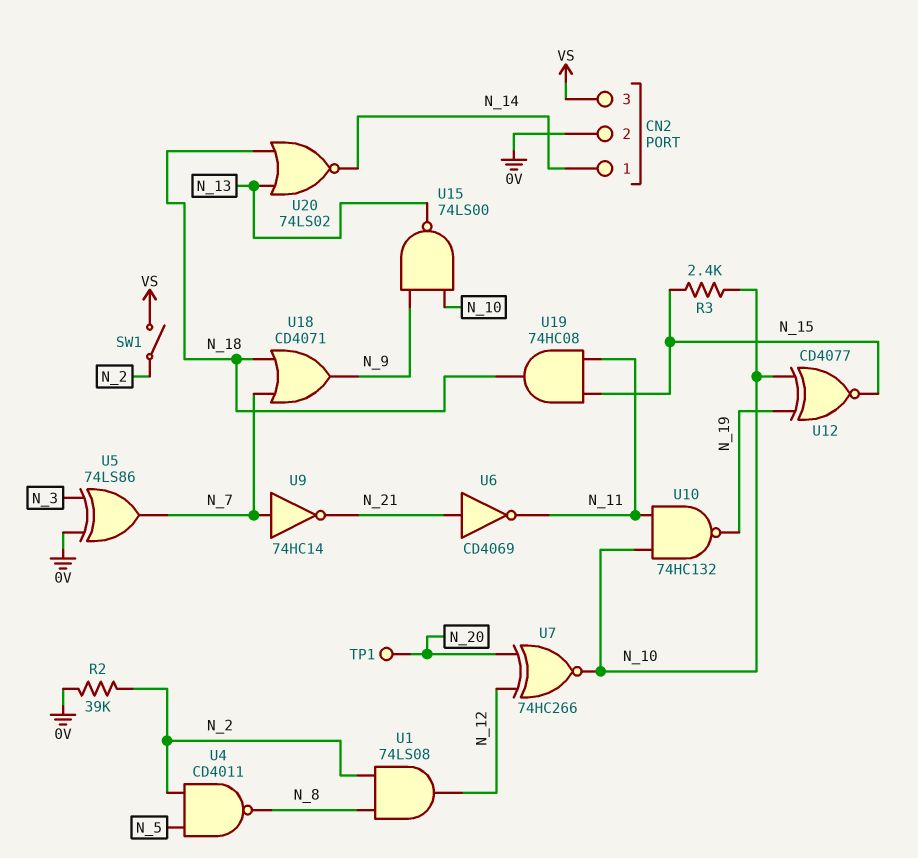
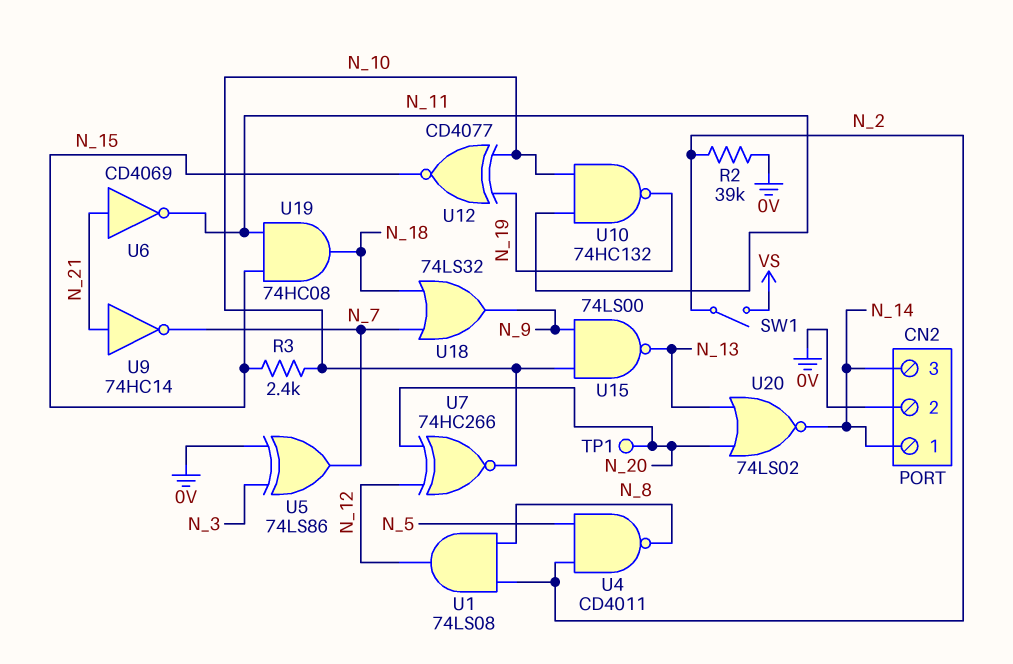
CN2 pin 3: VS -> N_14
U9: NOT 74HC14 (in N_7, out N_21) -> NOT 74HC14 (in N_21, out N_7)
U18: OR CD4071 (in N_7, in N_18, out N_9) -> OR 74LS32 (in N_7, in N_18, out N_9)
U20: NOR 74LS02 (in N_13, in N_18, out N_14) -> NOR 74LS02 (in N_13, in N_20, out N_14)

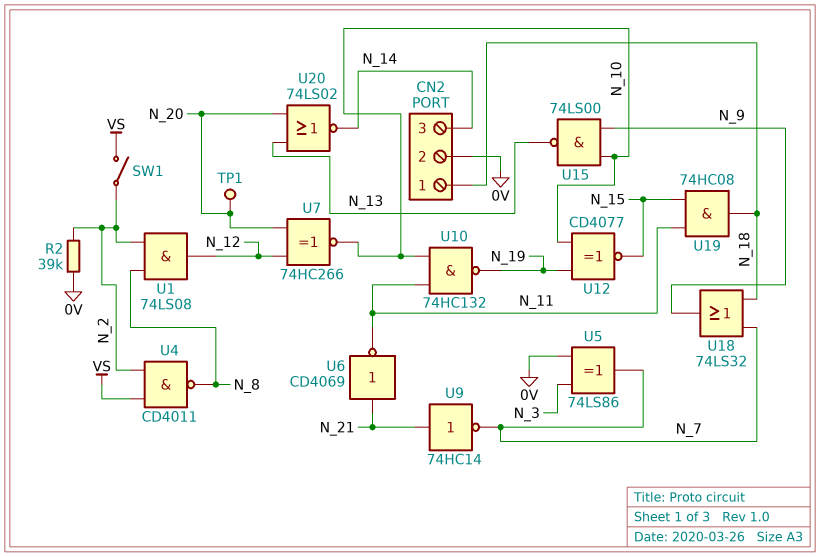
CN2 pin 1: N_14 -> N_18
R3: 2.4k (N_10, N_15) -> none
U4: NAND CD4011 (in N_2, in N_5, out N_8) -> NAND CD4011 (in N_2, in VS, out N_8)

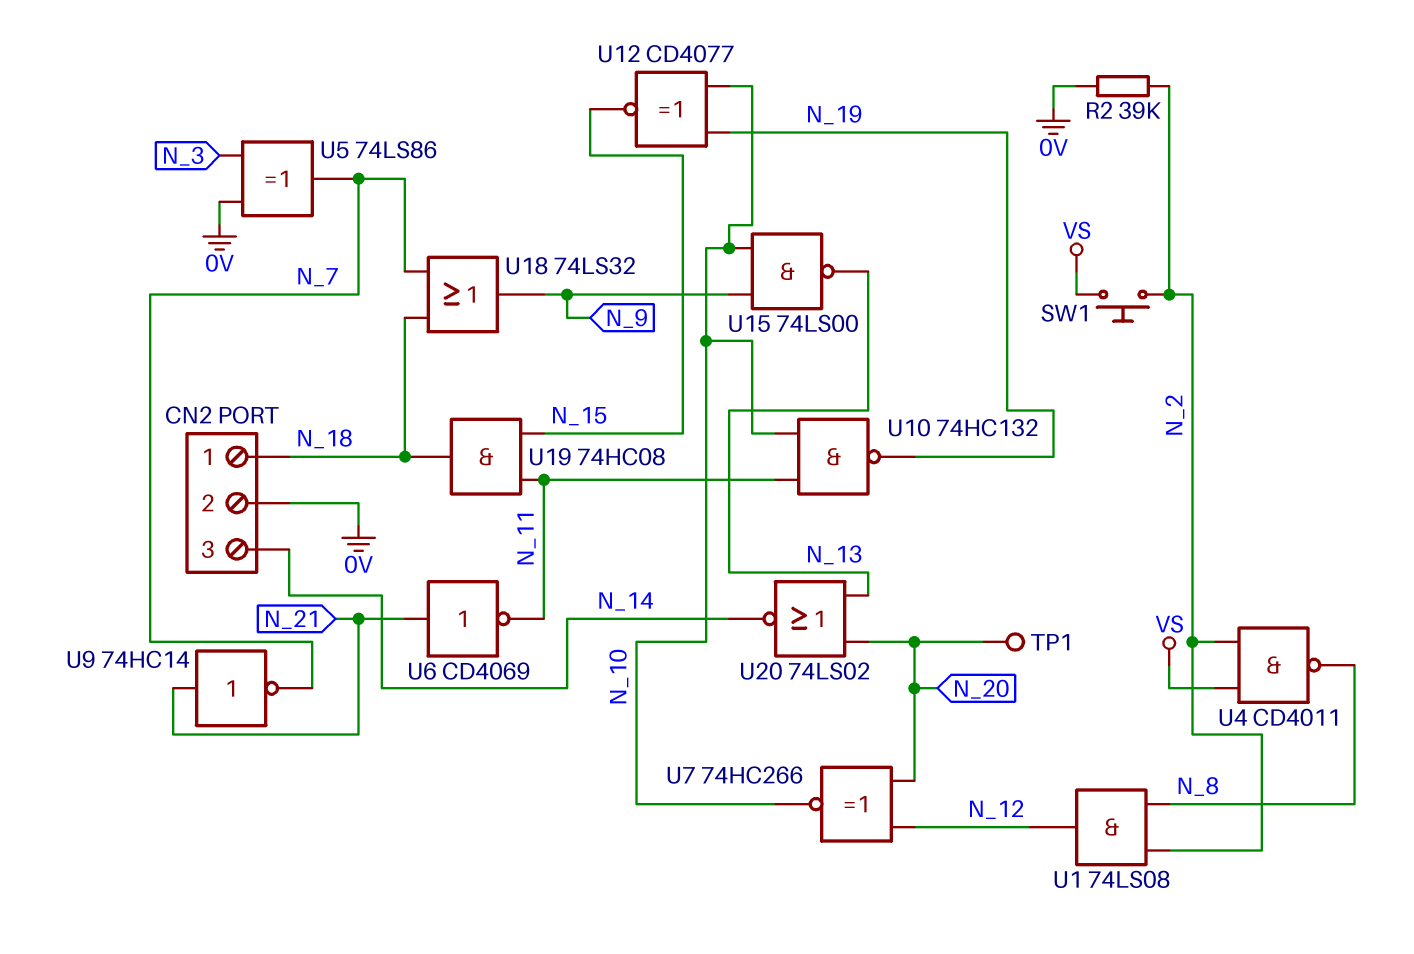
SW1: switch (N_2, VS) -> button (N_2, VS)

